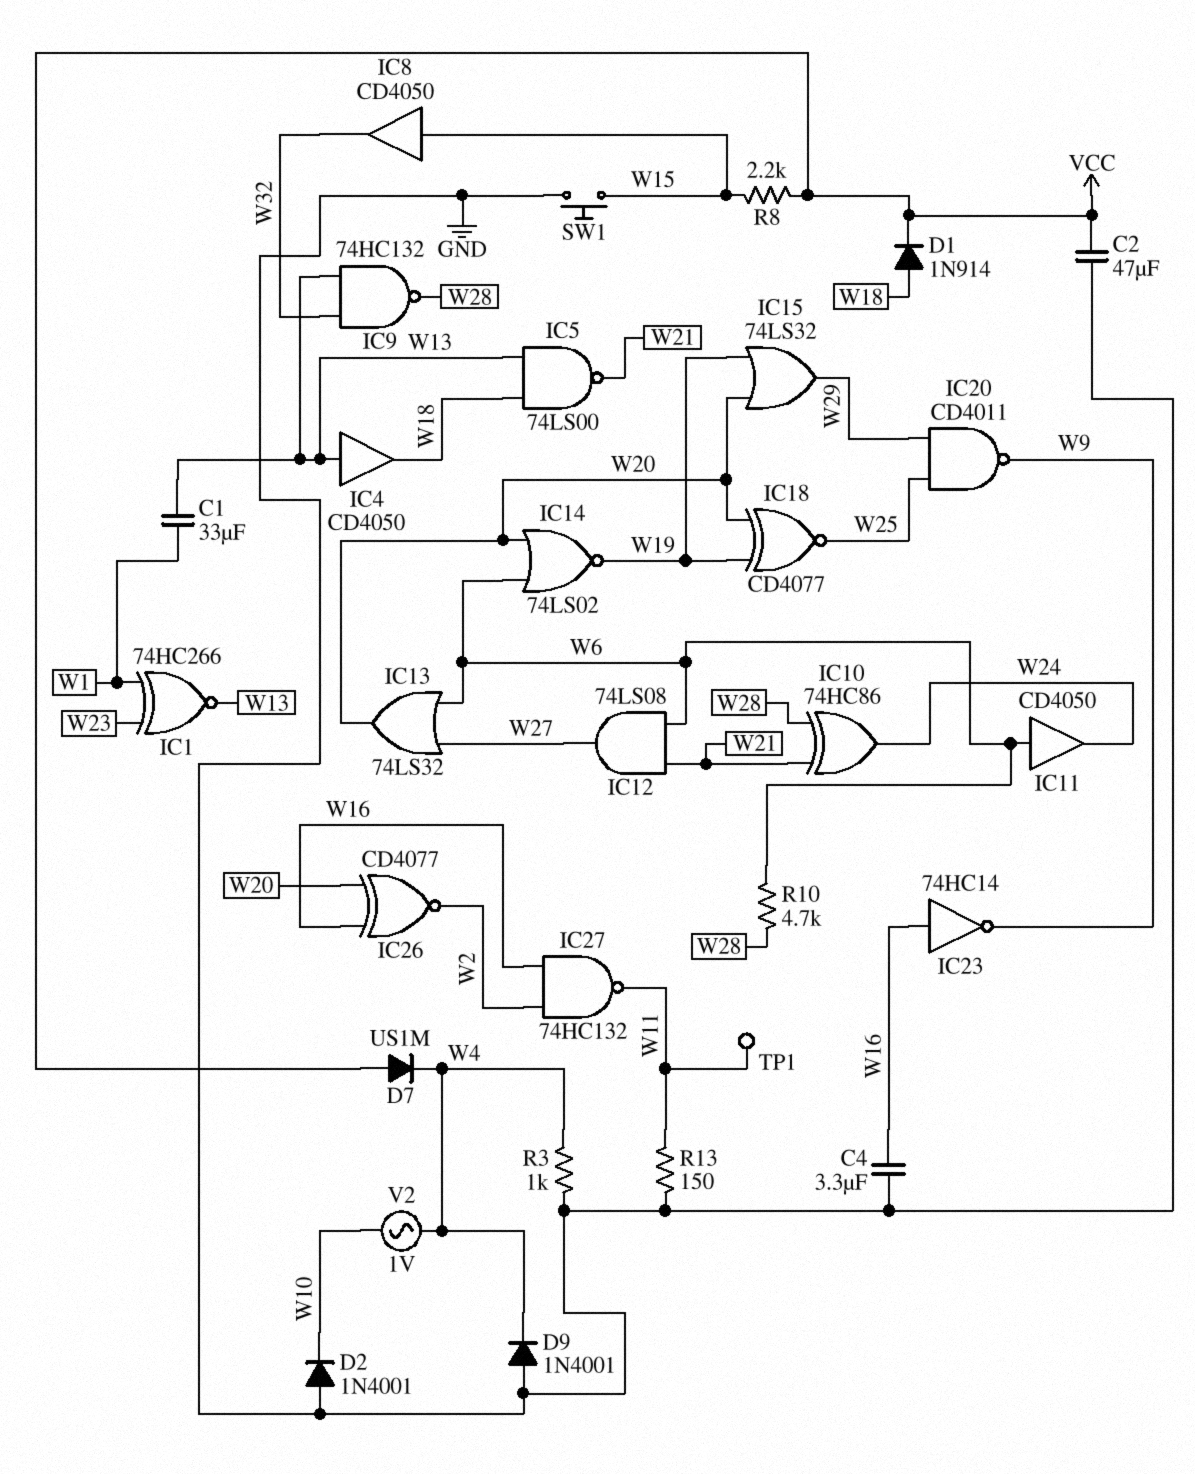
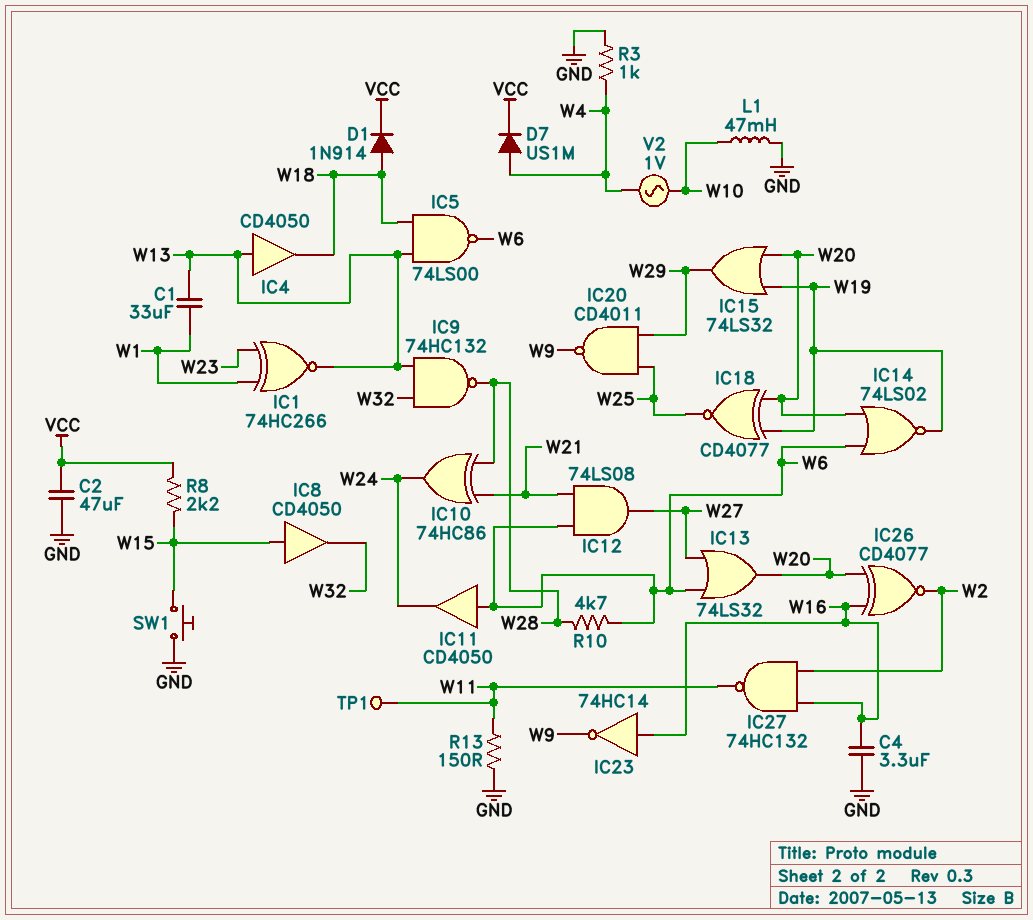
D2: diode 1N4001 (A GND, K W10) -> none
D7: diode US1M (A VCC, K W4) -> diode US1M (A W4, K VCC)
D9: diode 1N4001 (A GND, K W4) -> none
IC5: NAND 74LS00 (in W13, in W18, out W21) -> NAND 74LS00 (in W13, in W18, out W6)
L1: none -> 47mH (GND, W10)

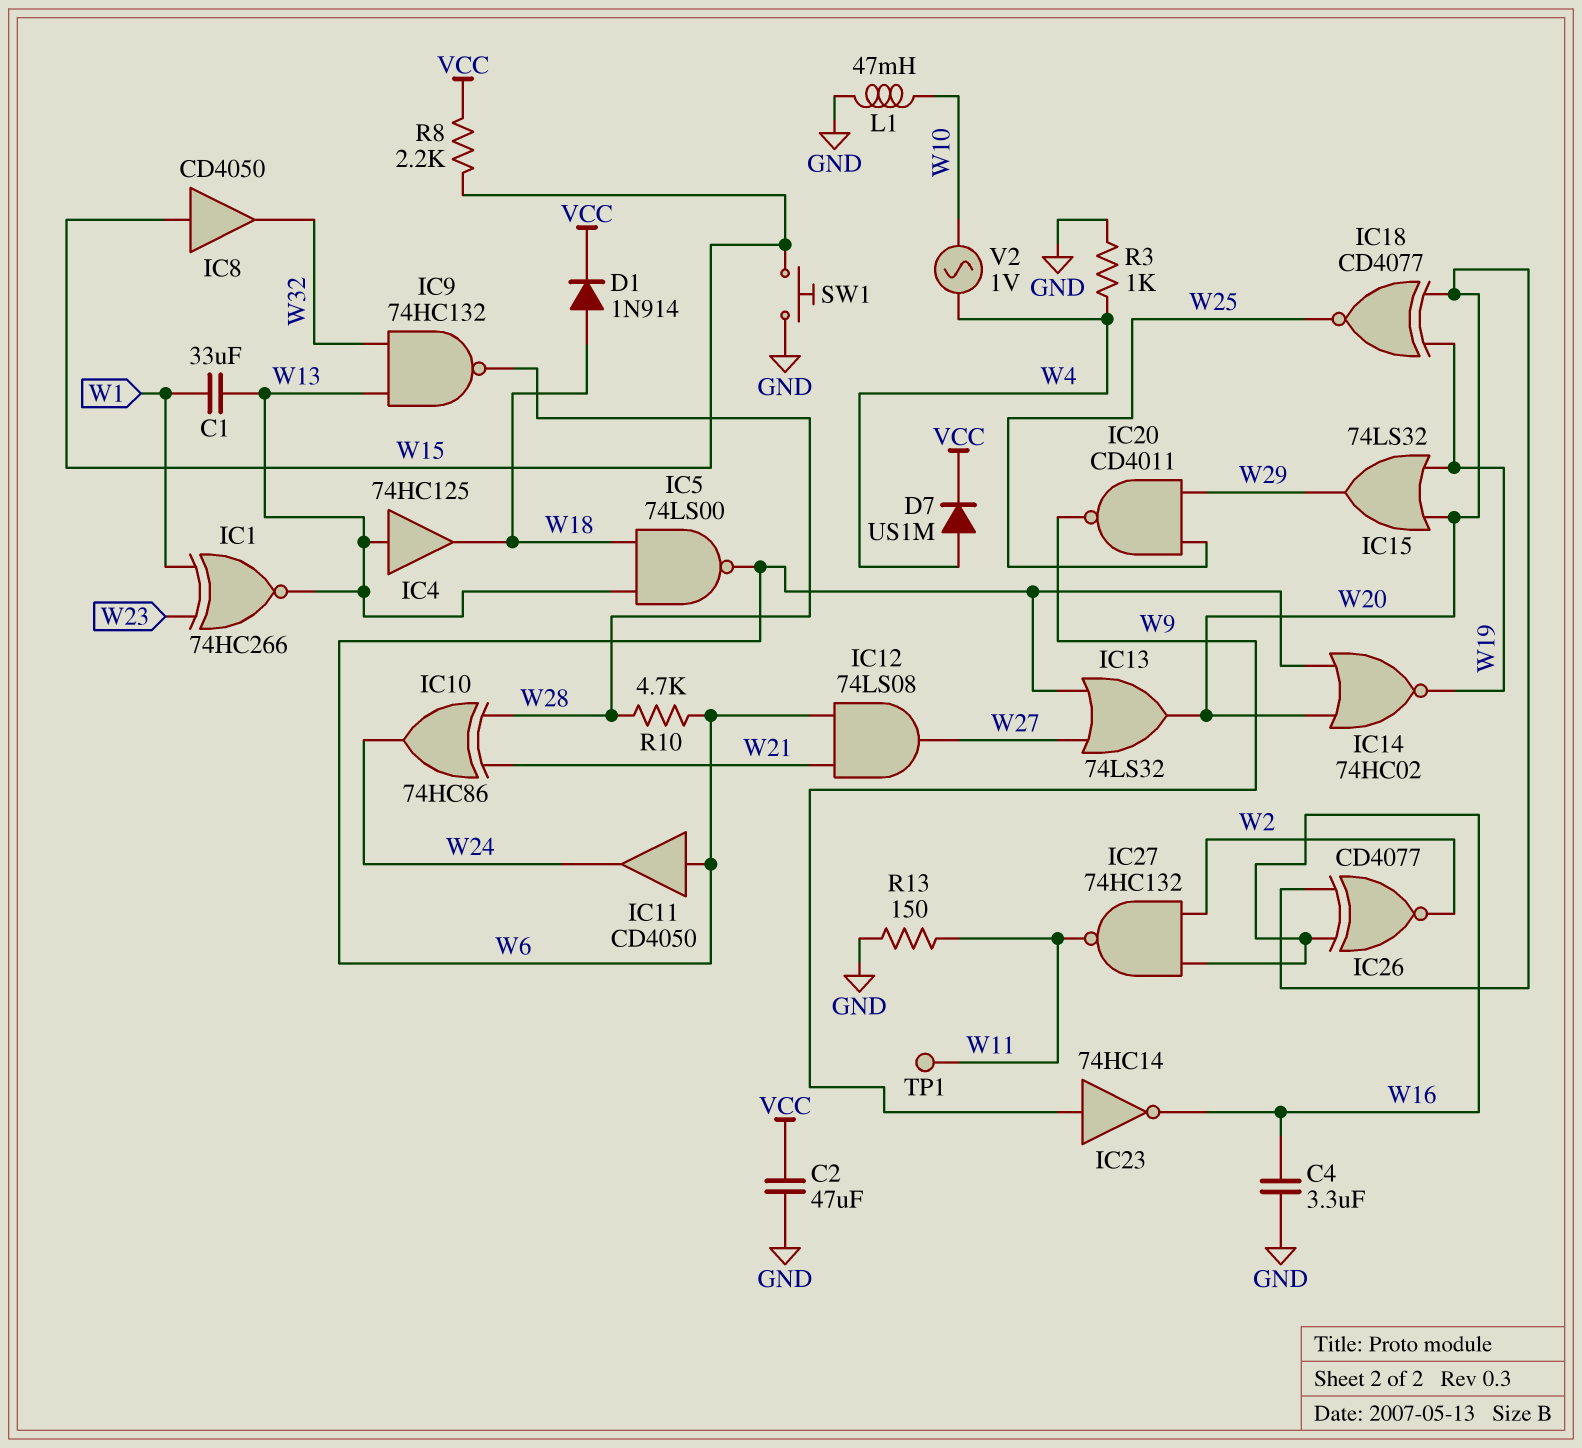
IC4: buffer CD4050 (in W13, out W18) -> buffer 74HC125 (in W13, out W18)
IC14: NOR 74LS02 (in W6, in W20, out W19) -> NOR 74HC02 (in W6, in W20, out W19)
IC23: NOT 74HC14 (in W16, out W9) -> NOT 74HC14 (in W9, out W16)

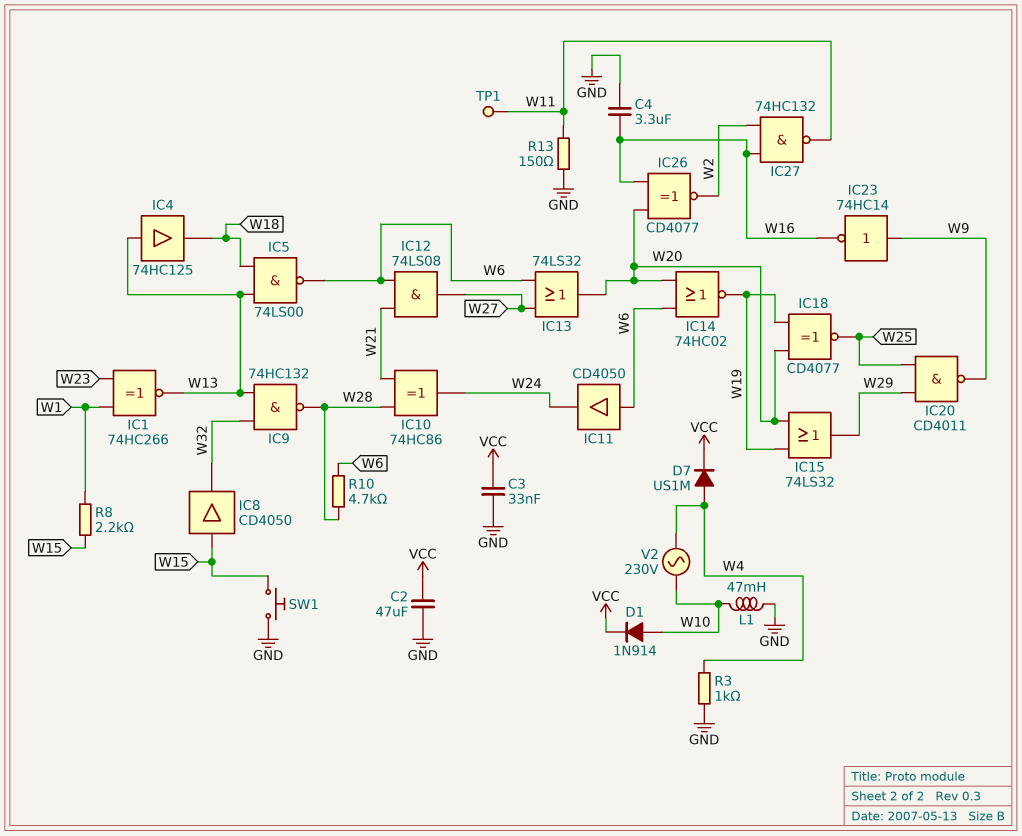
C1: 33uF (W1, W13) -> none
C3: none -> 33nF (GND, VCC)
D1: diode 1N914 (A W18, K VCC) -> diode 1N914 (A W10, K VCC)
R8: 2.2k (VCC, W15) -> 2.2k (W1, W15)
V2: AC 1V (W4, W10) -> AC 230V (W4, W10)

